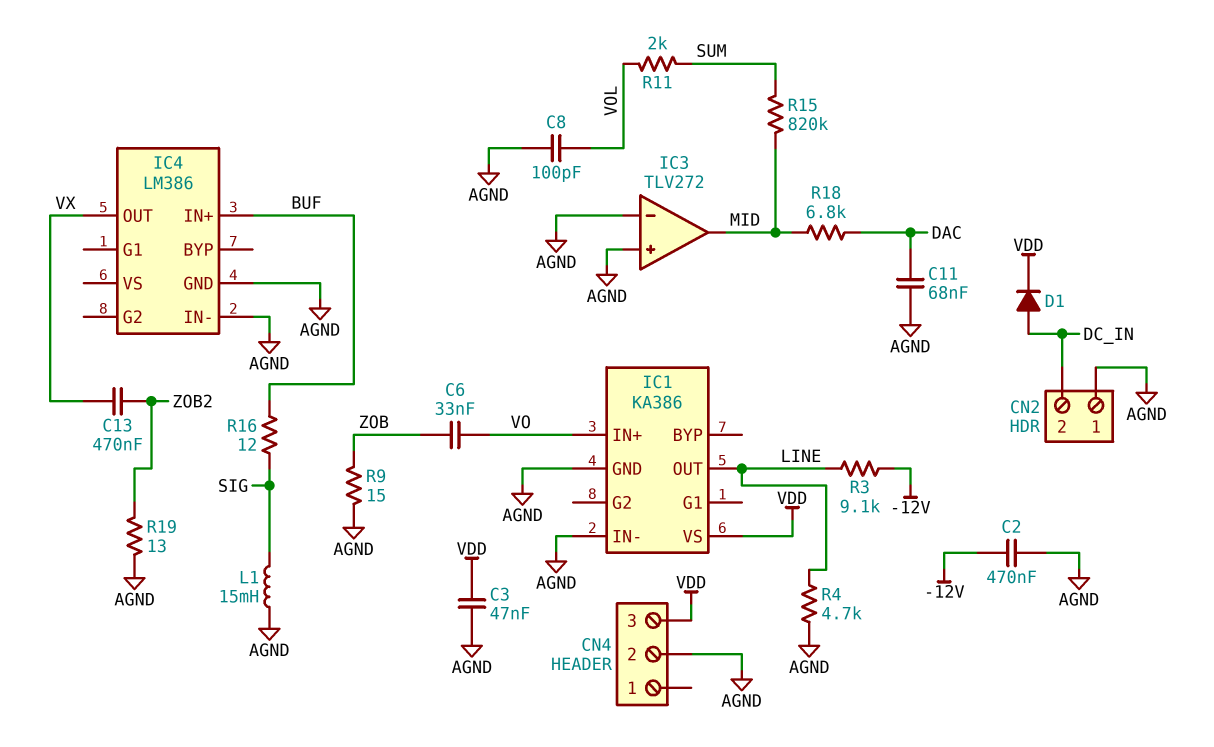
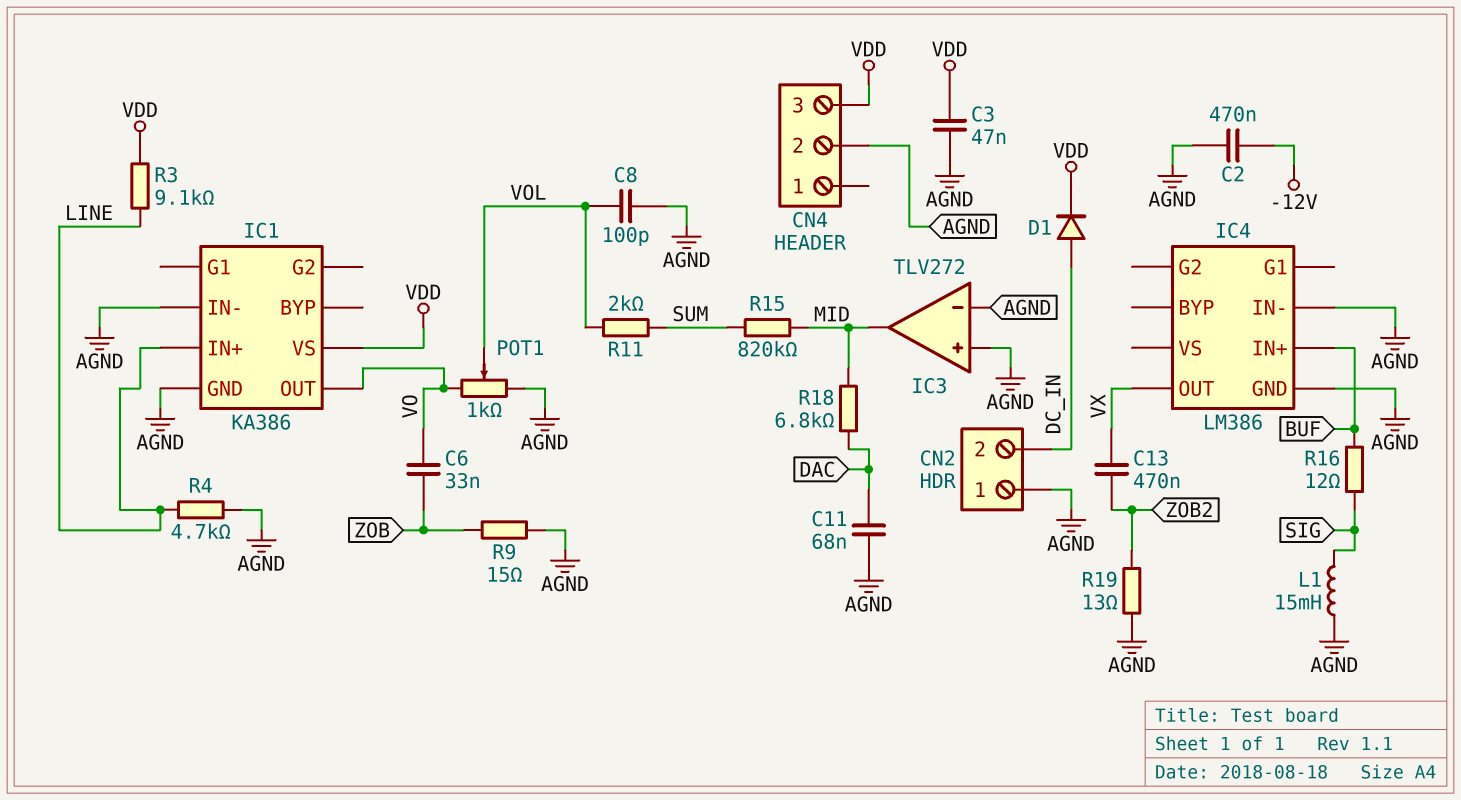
IC1 pin IN+: VO -> LINE
IC1 pin OUT: LINE -> VO
POT1: none -> 1k (AGND, VO, wiper VOL)
R3: 9.1k (-12V, LINE) -> 9.1k (LINE, VDD)

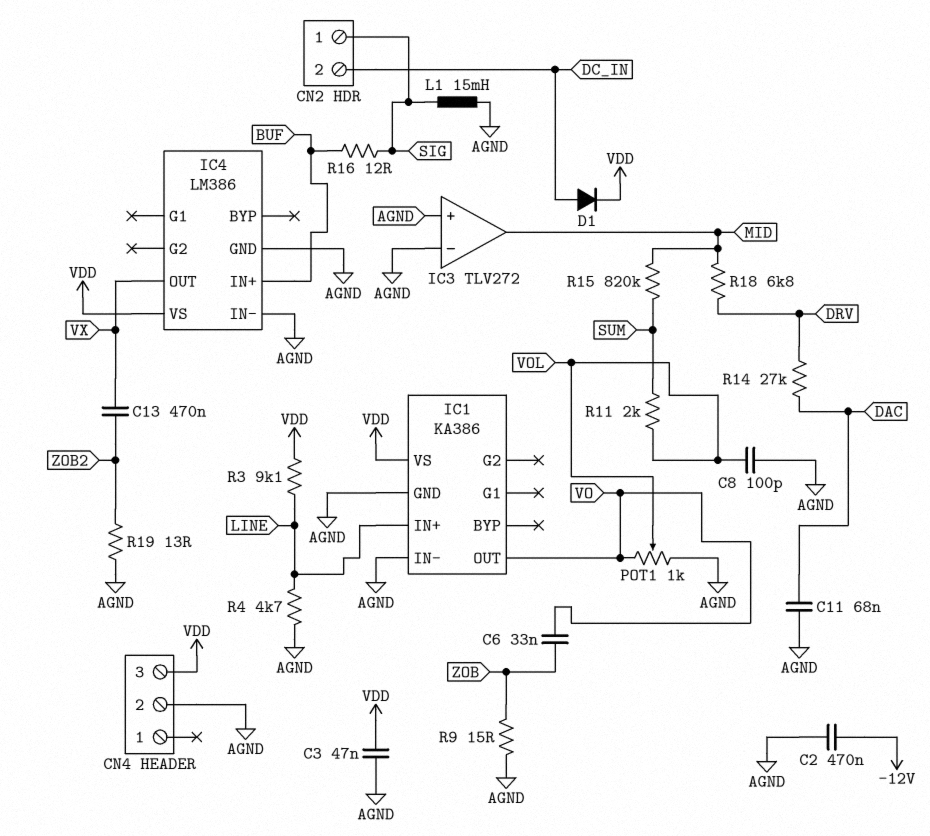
CN2 pin 1: AGND -> SIG
IC4 pin VS: none -> VDD
R14: none -> 27k (DAC, DRV)
R18: 6.8k (DAC, MID) -> 6.8k (DRV, MID)

